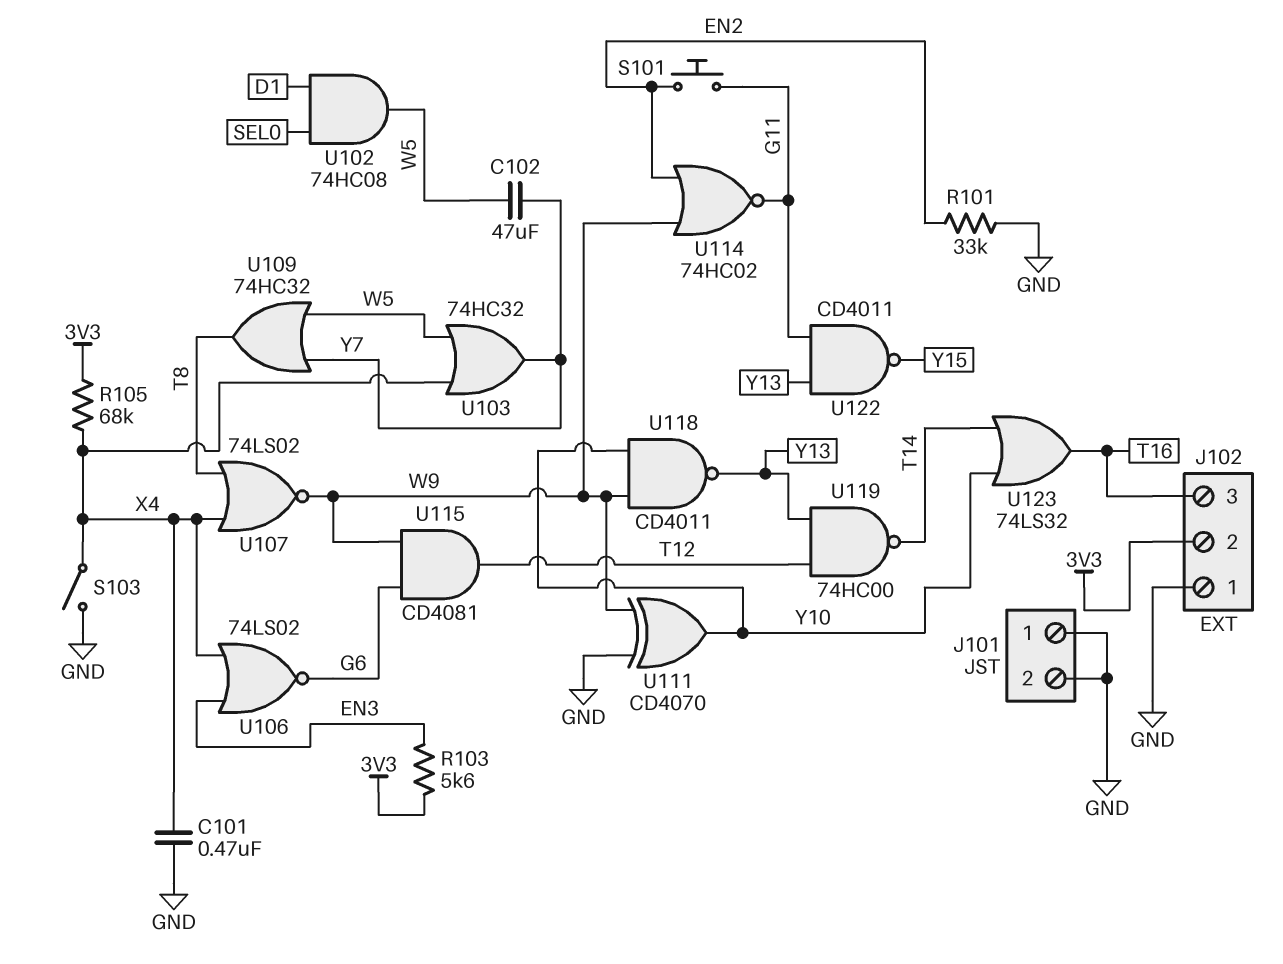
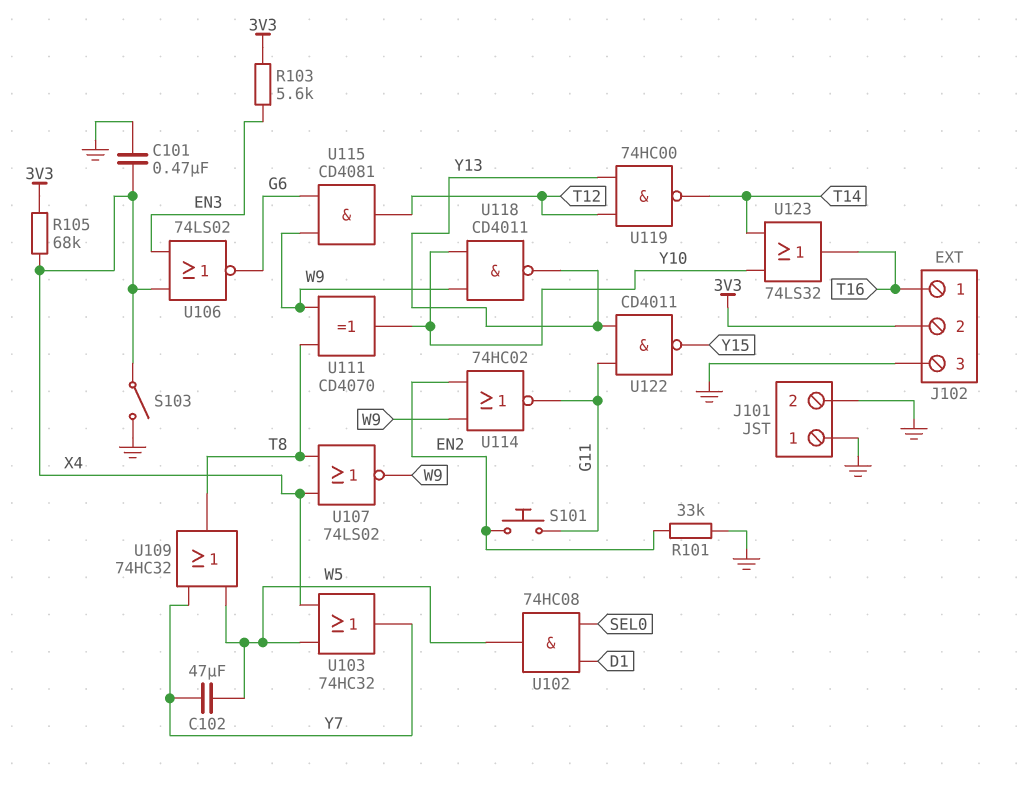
J102 pin 1: GND -> T16
J102 pin 3: T16 -> GND
U111: XOR CD4070 (in GND, in W9, out Y10) -> XOR CD4070 (in T8, in W9, out Y10)

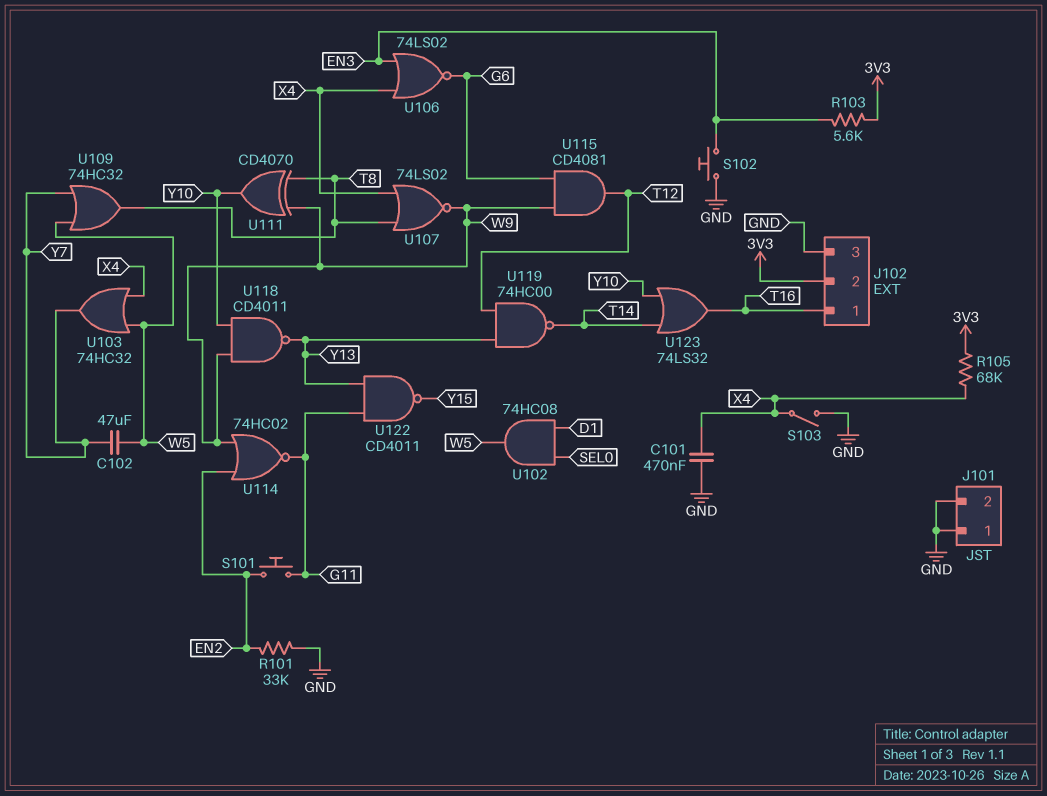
S102: none -> button (EN3, GND)

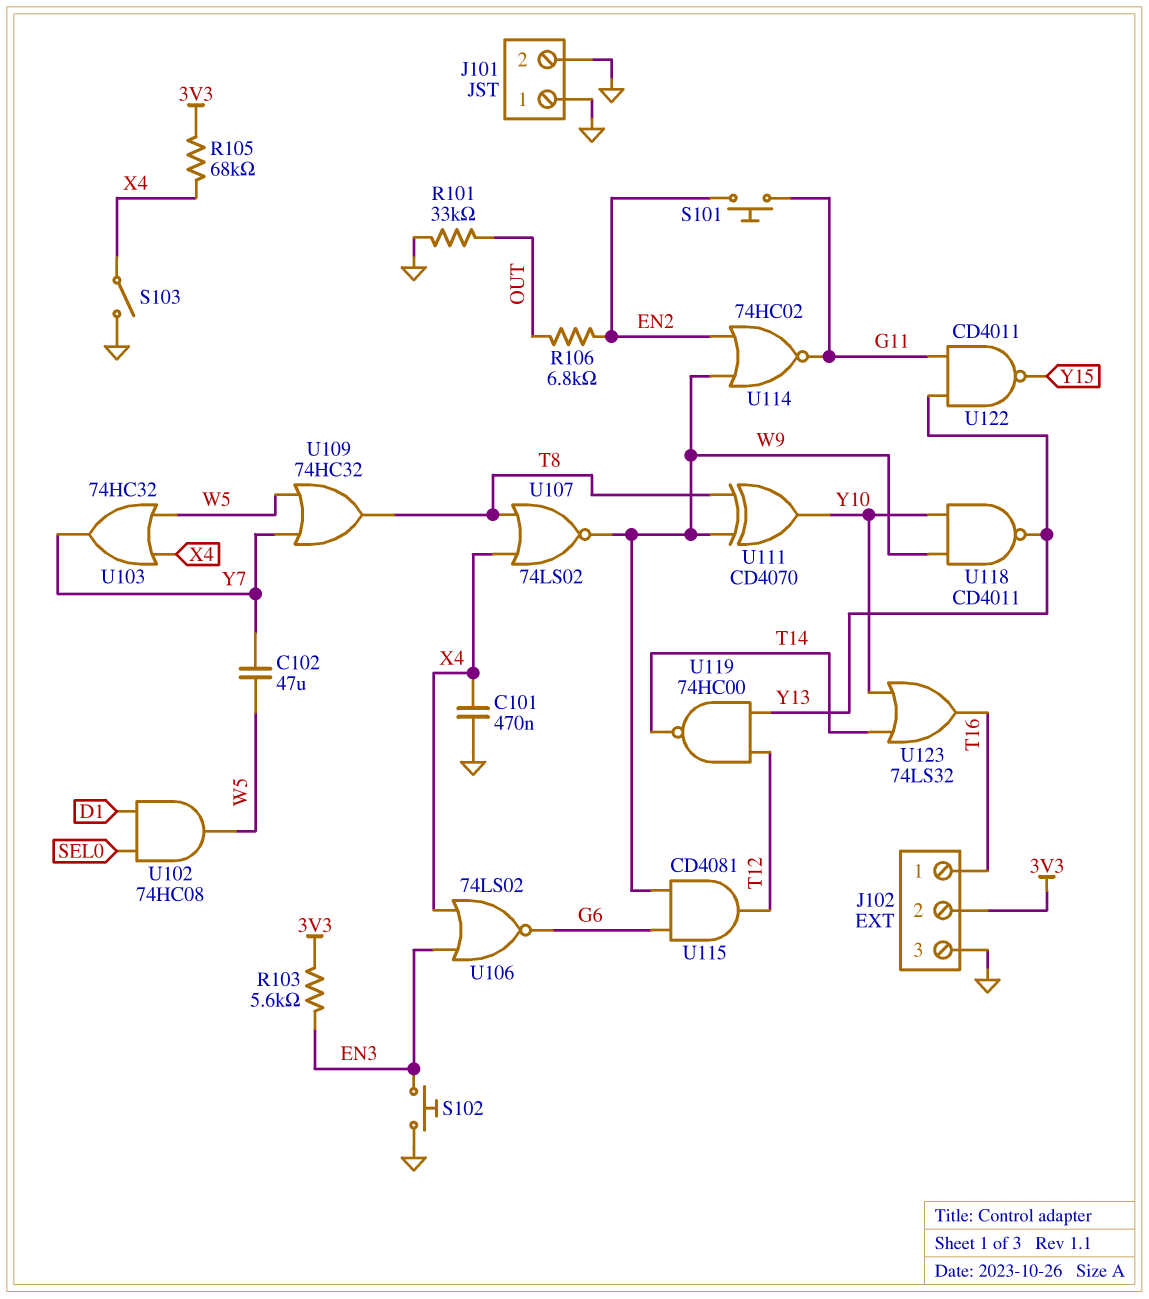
R101: 33k (EN2, GND) -> 33k (GND, OUT)
R106: none -> 6.8k (EN2, OUT)

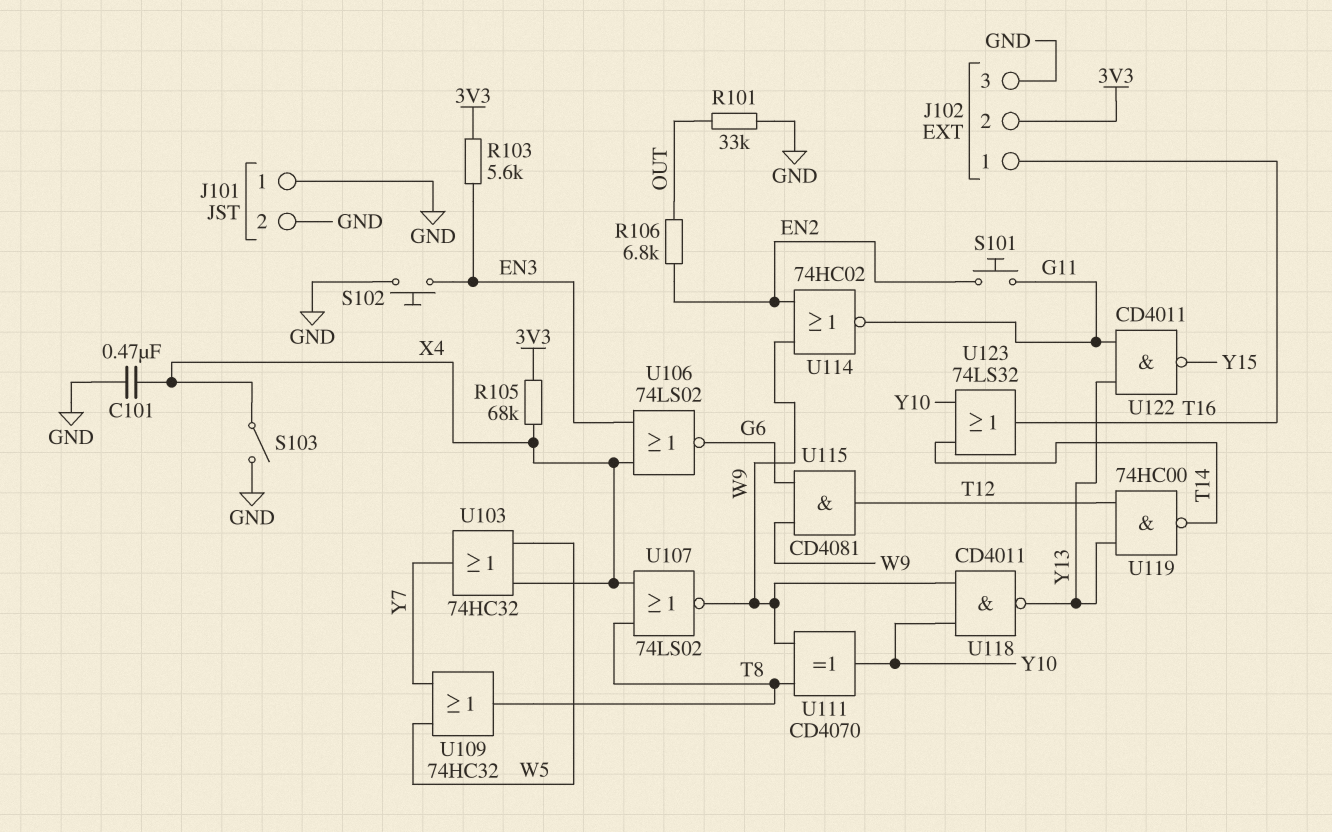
C102: 47uF (W5, Y7) -> none
U102: AND 74HC08 (in D1, in SEL0, out W5) -> none

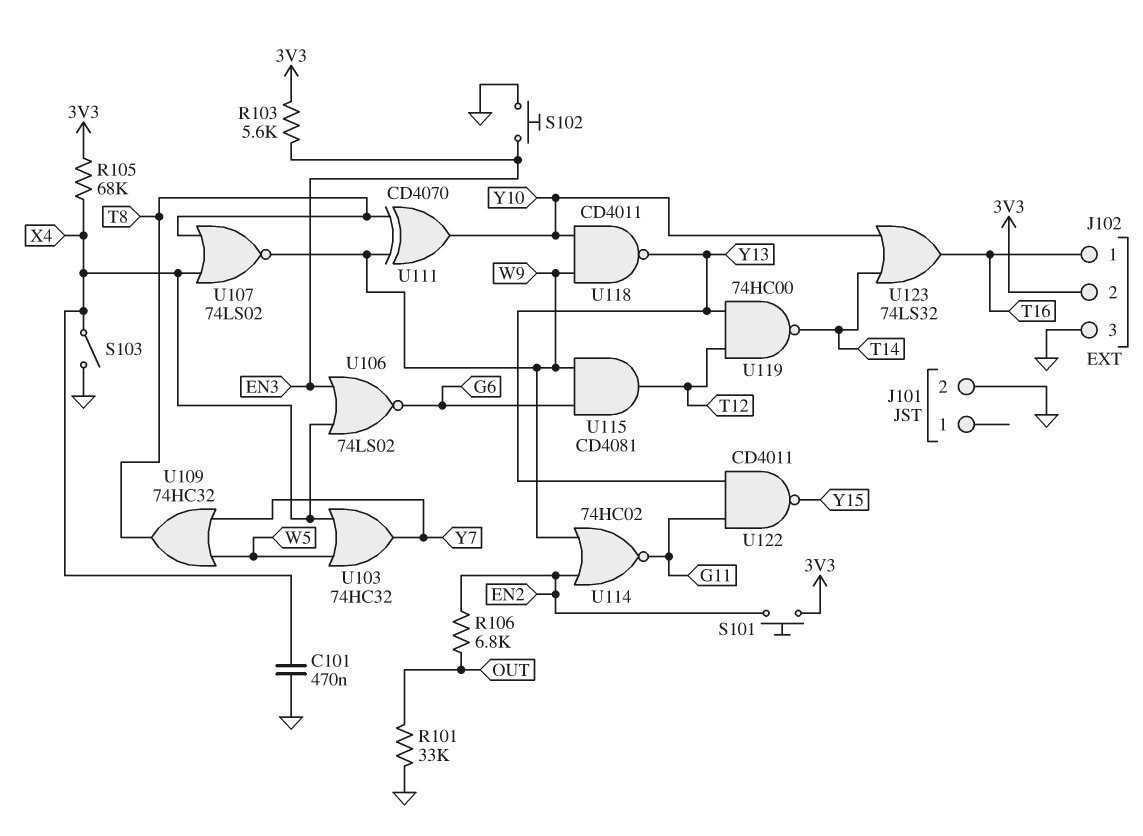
J101 pin 1: GND -> none
S101: button (EN2, G11) -> button (3V3, EN2)

